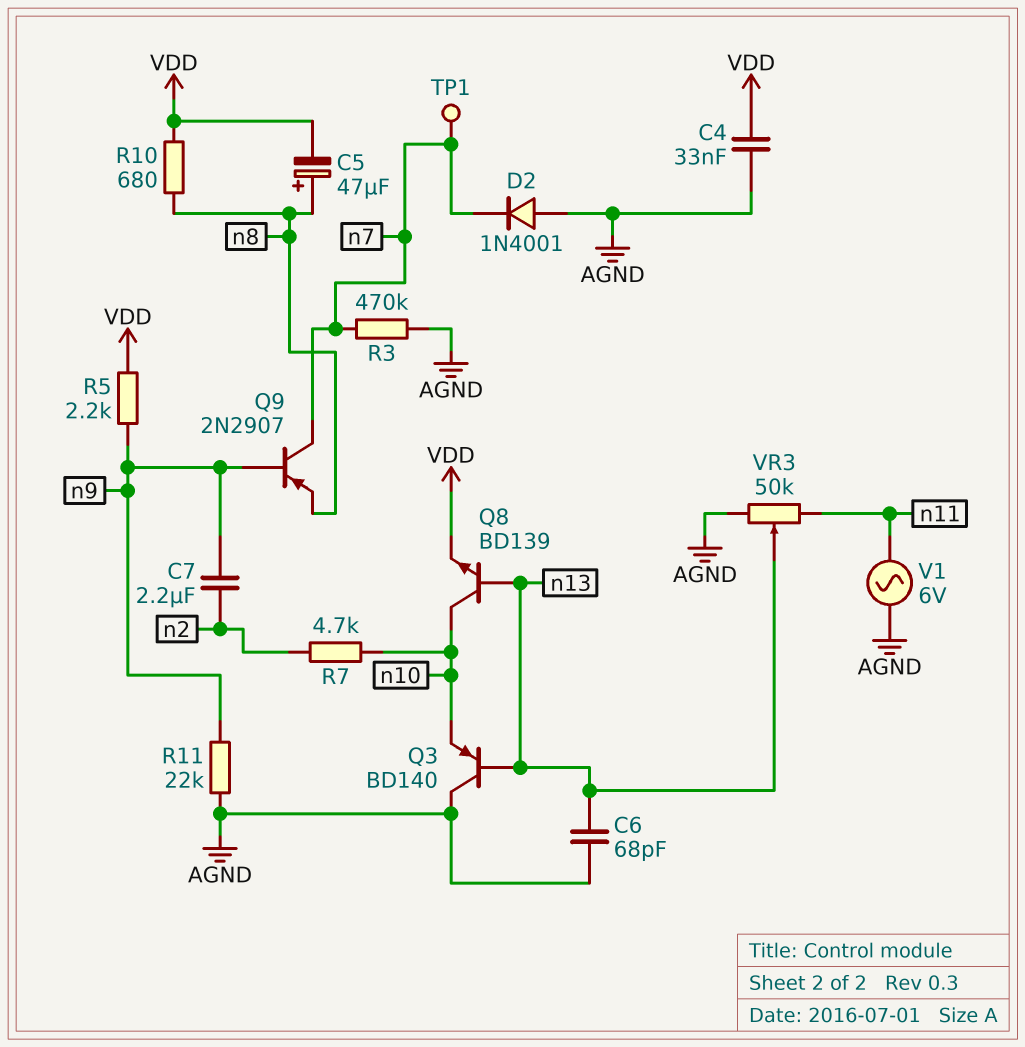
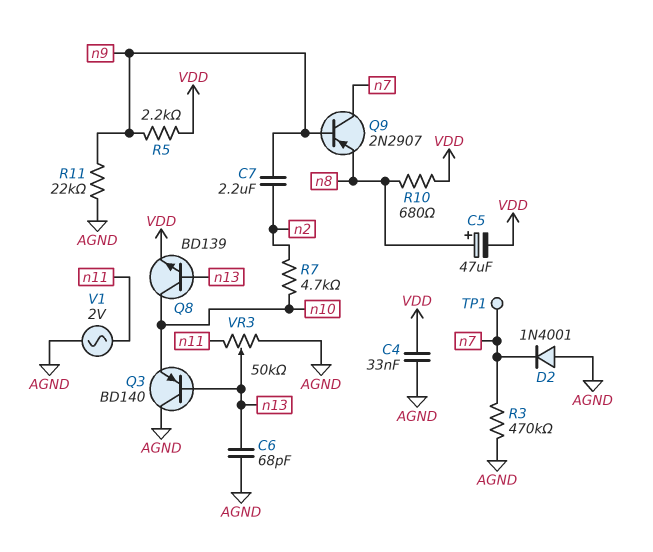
V1: AC 6V (AGND, n11) -> AC 2V (AGND, n11)

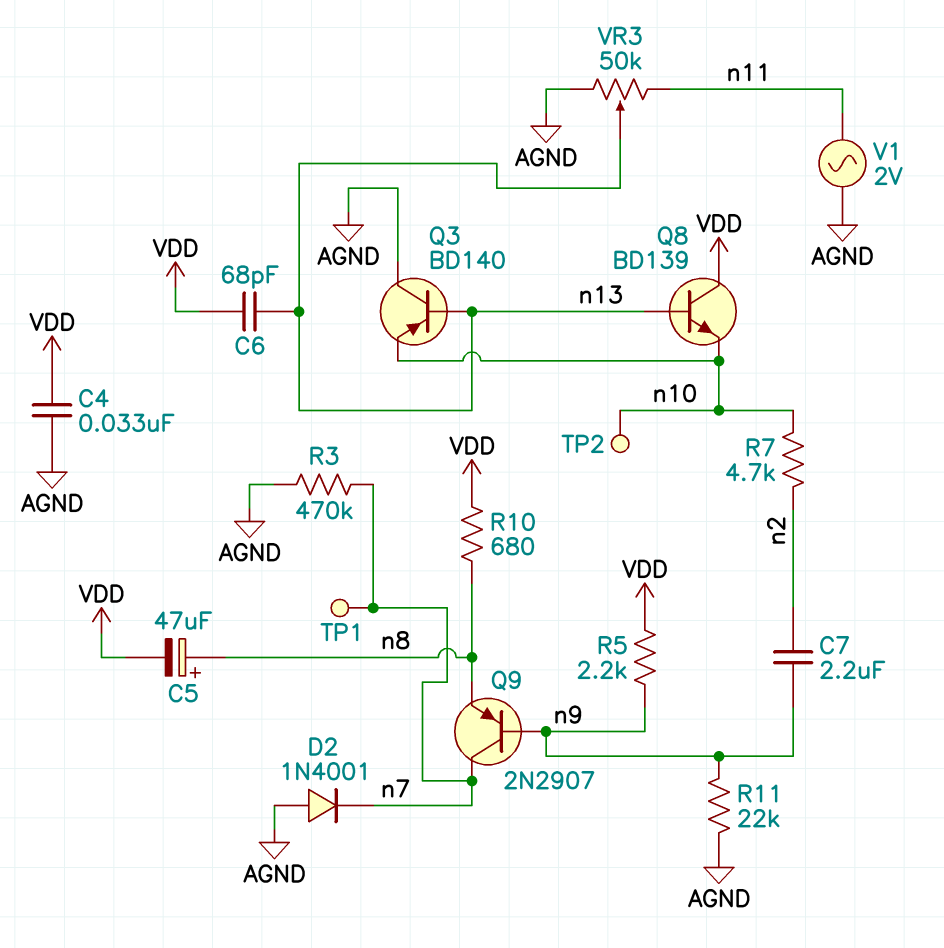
C6: 68pF (AGND, n13) -> 68pF (VDD, n13)
Q8: NPN BD139 (B n13, C n10, E VDD) -> NPN BD139 (B n13, C VDD, E n10)
TP2: none -> test point (n10)

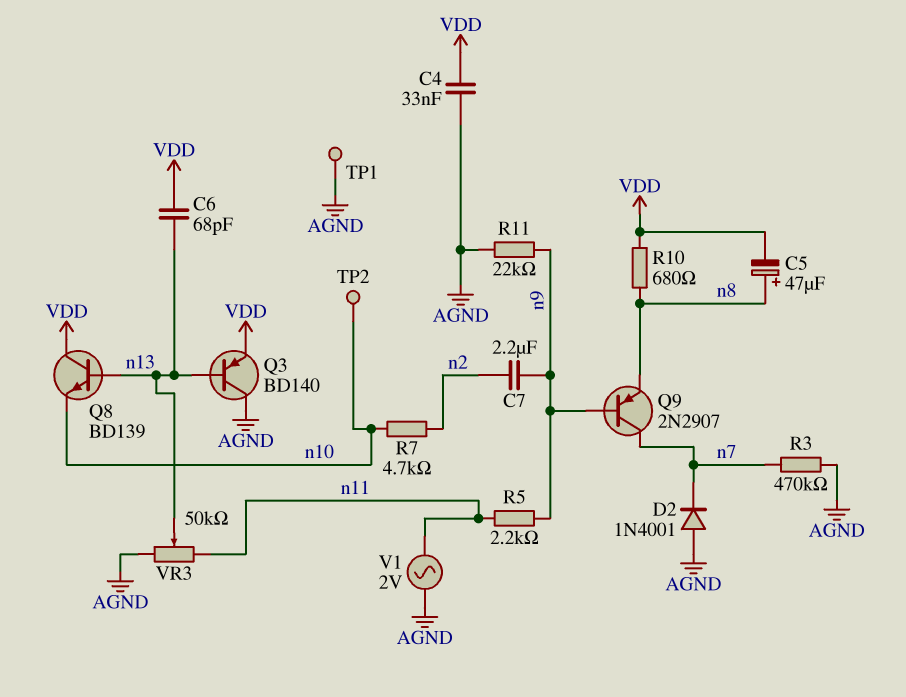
Q3: PNP BD140 (B n13, C AGND, E n10) -> PNP BD140 (B n13, C AGND, E VDD)
R5: 2.2k (VDD, n9) -> 2.2k (n9, n11)
TP1: test point (n7) -> test point (AGND)

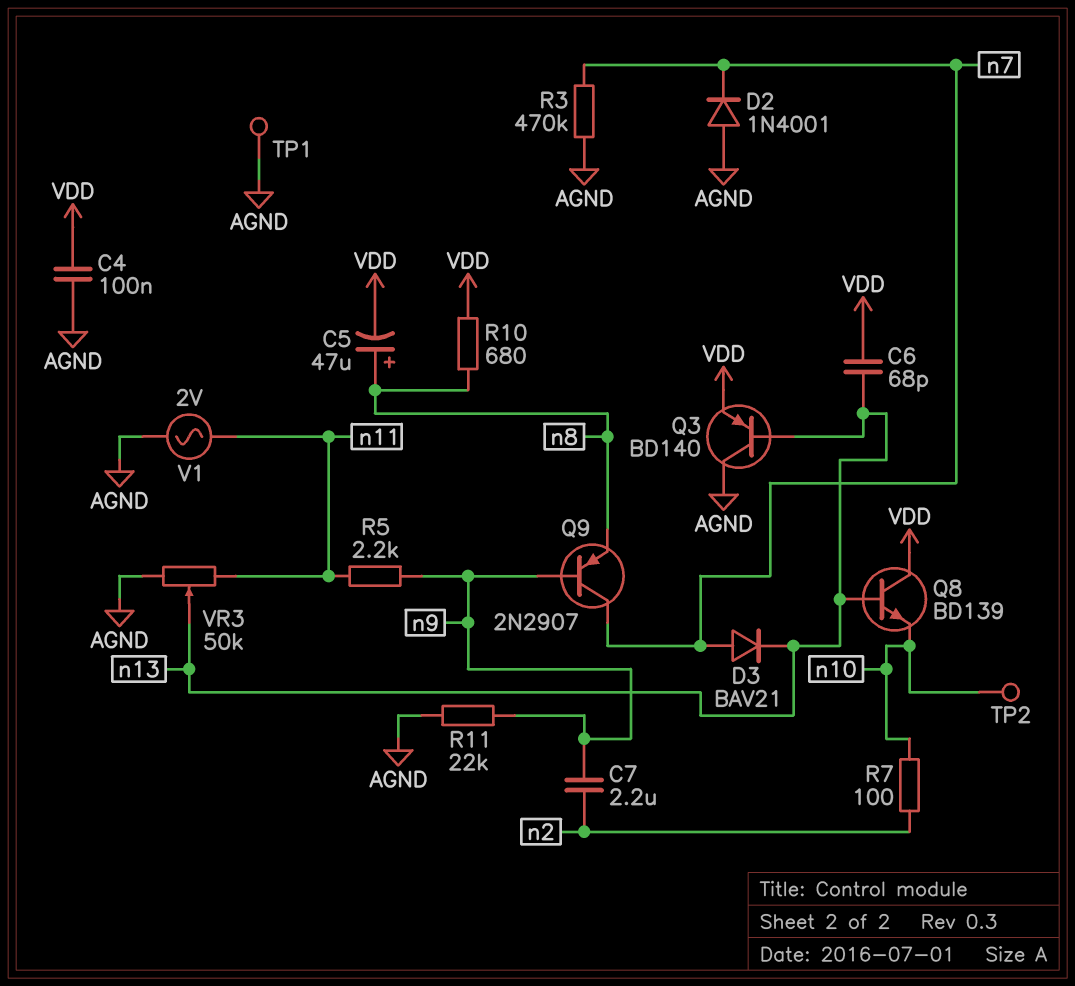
C4: 33nF (AGND, VDD) -> 100nF (AGND, VDD)
D3: none -> diode BAV21 (A n7, K n13)
R7: 4.7k (n2, n10) -> 100 (n2, n10)

